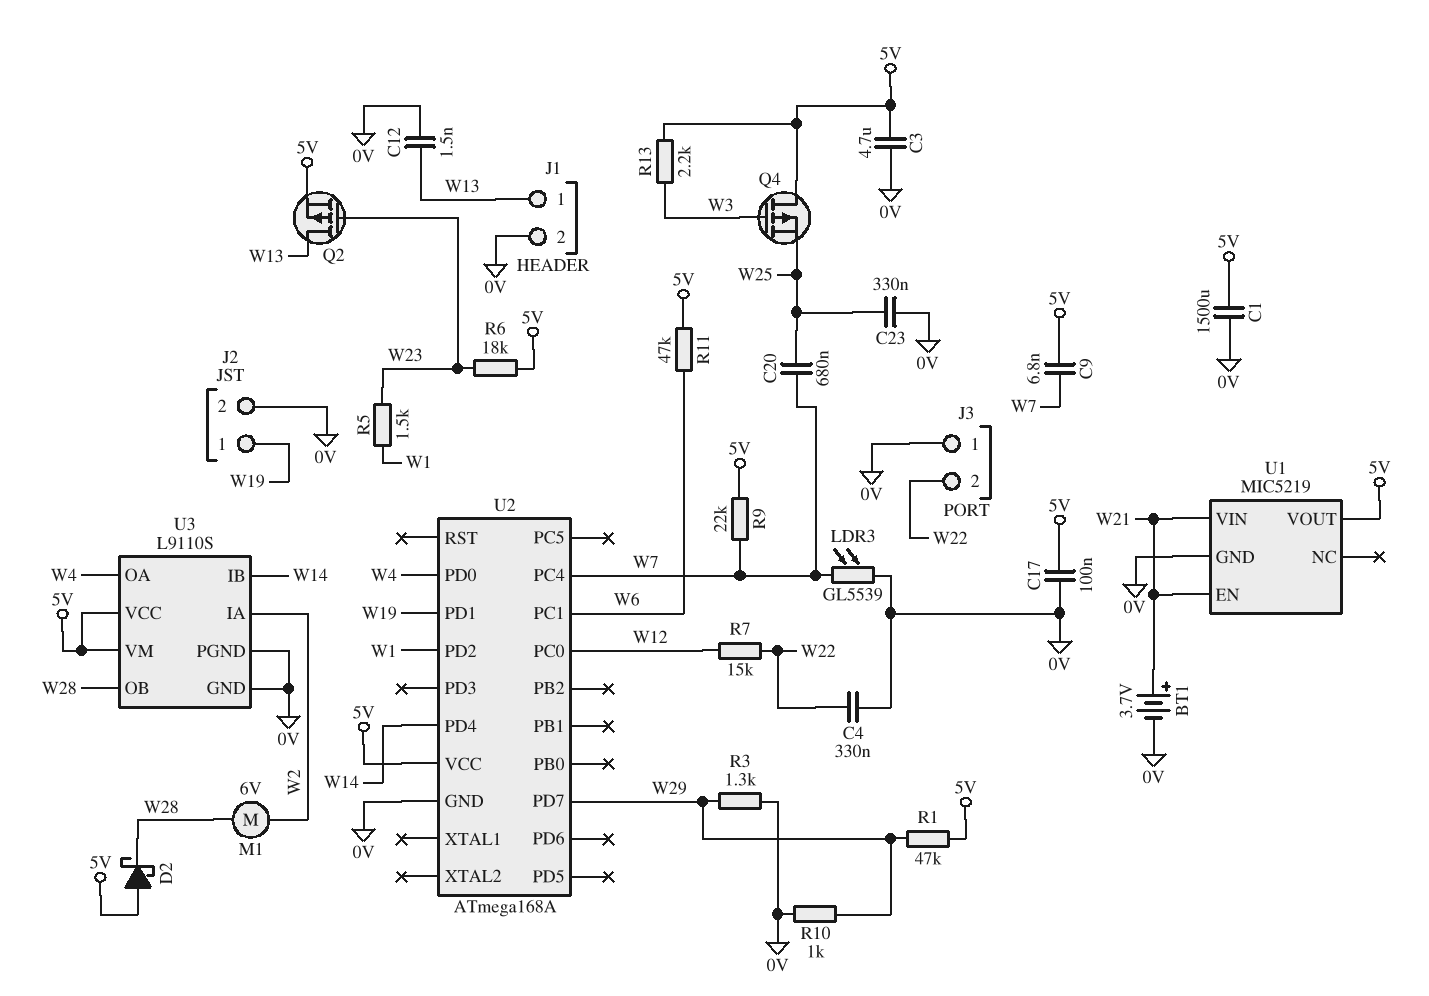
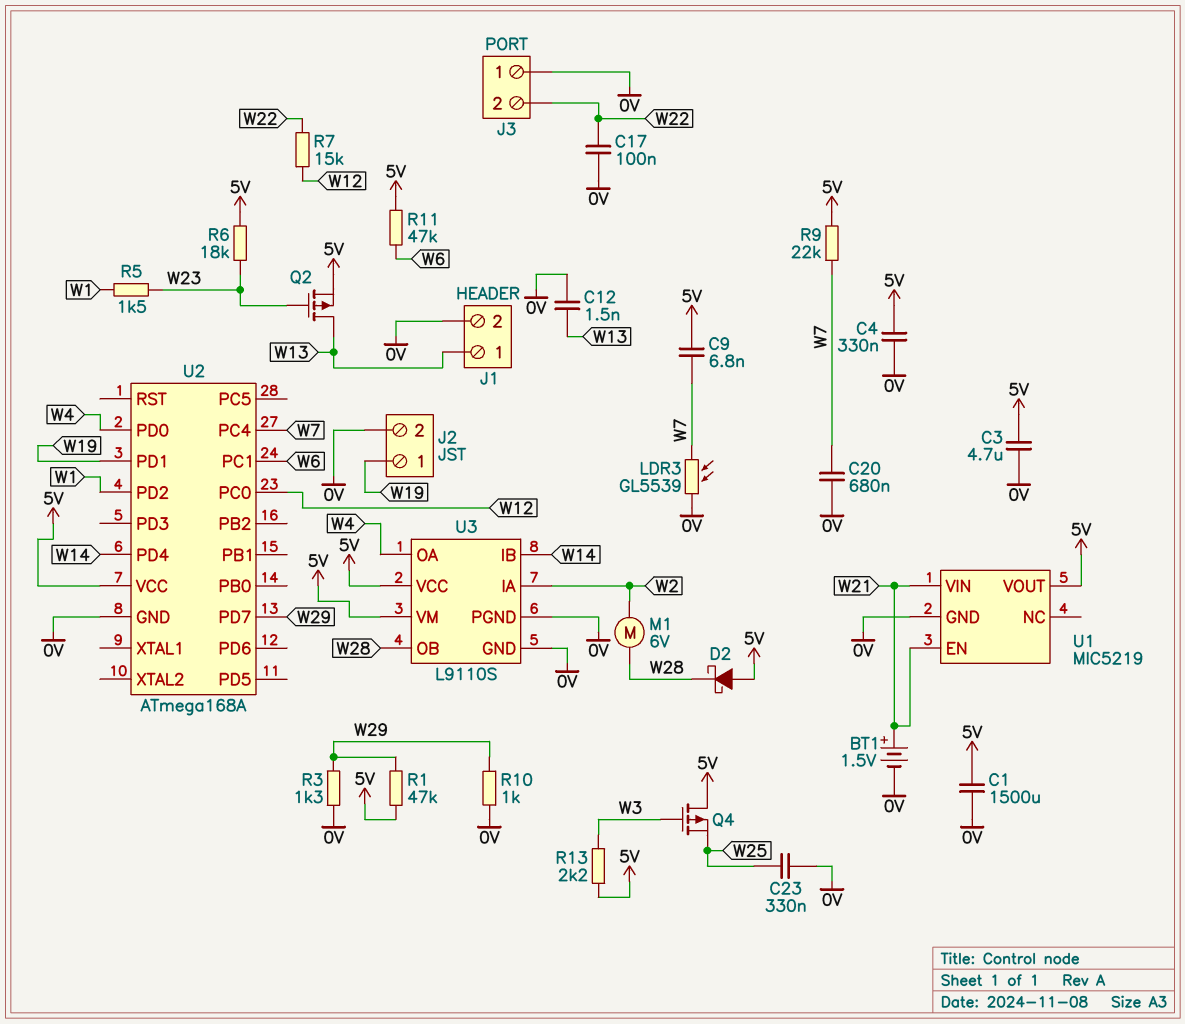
BT1: 3.7V (plus W21, minus 0V) -> 1.5V (plus W21, minus 0V)
C4: 330nF (0V, W22) -> 330nF (0V, 5V)
C17: 100nF (0V, 5V) -> 100nF (0V, W22)
C20: 680nF (W7, W25) -> 680nF (0V, W7)

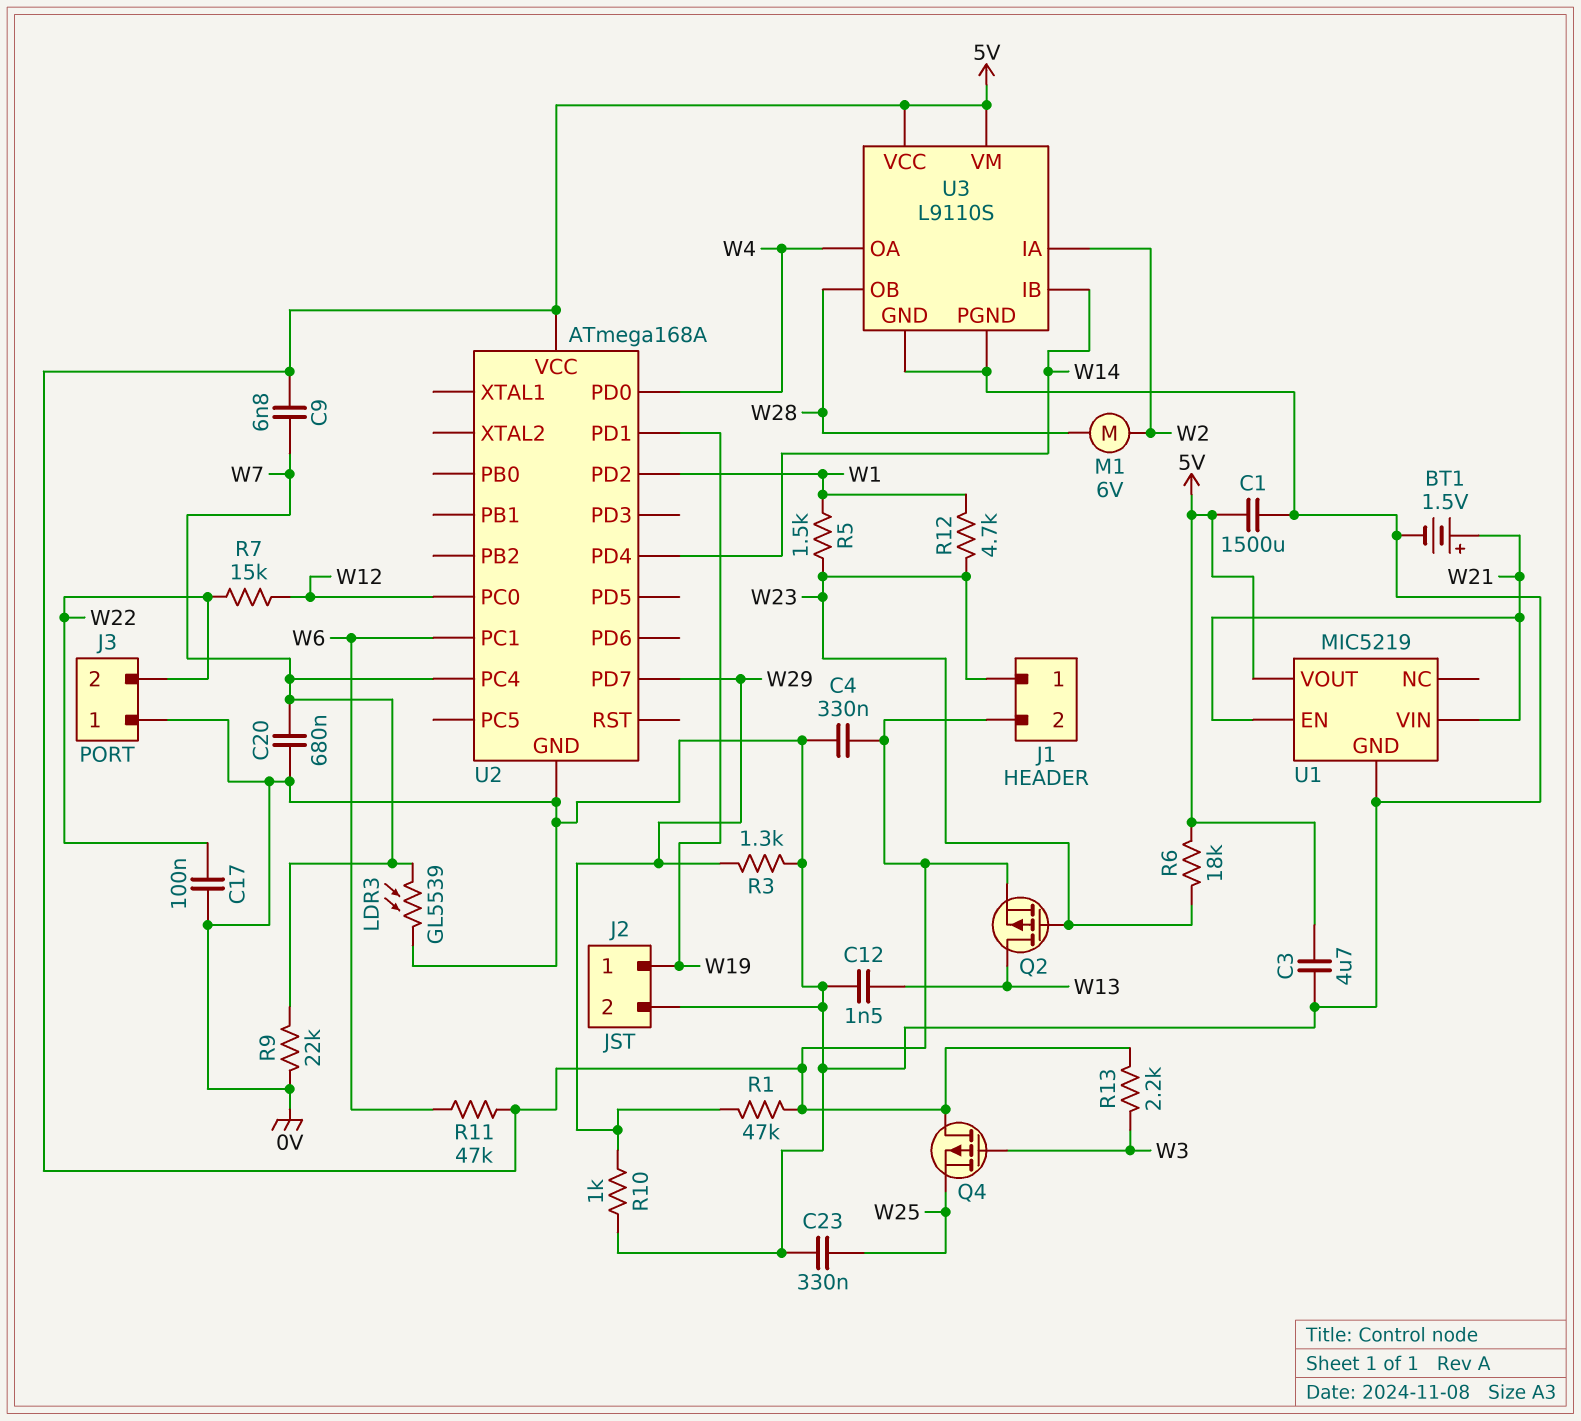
D2: schottky (A 5V, K W28) -> none
J1 pin 1: W13 -> W23
J1 pin 2: 0V -> 5V
R9: 22k (5V, W7) -> 22k (0V, W7)
R12: none -> 4.7k (W1, W23)

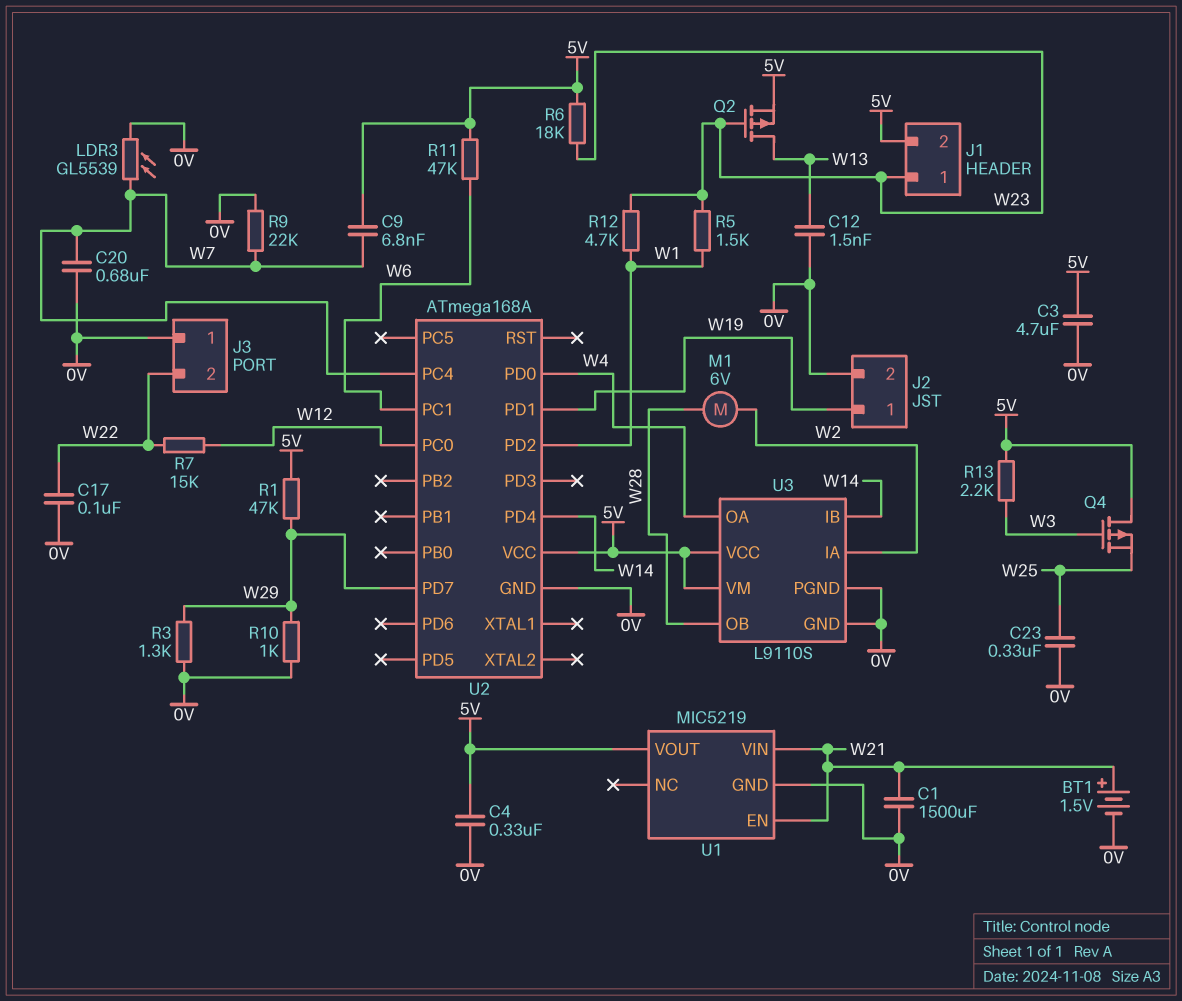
C1: 1500uF (0V, 5V) -> 1500uF (0V, W21)

